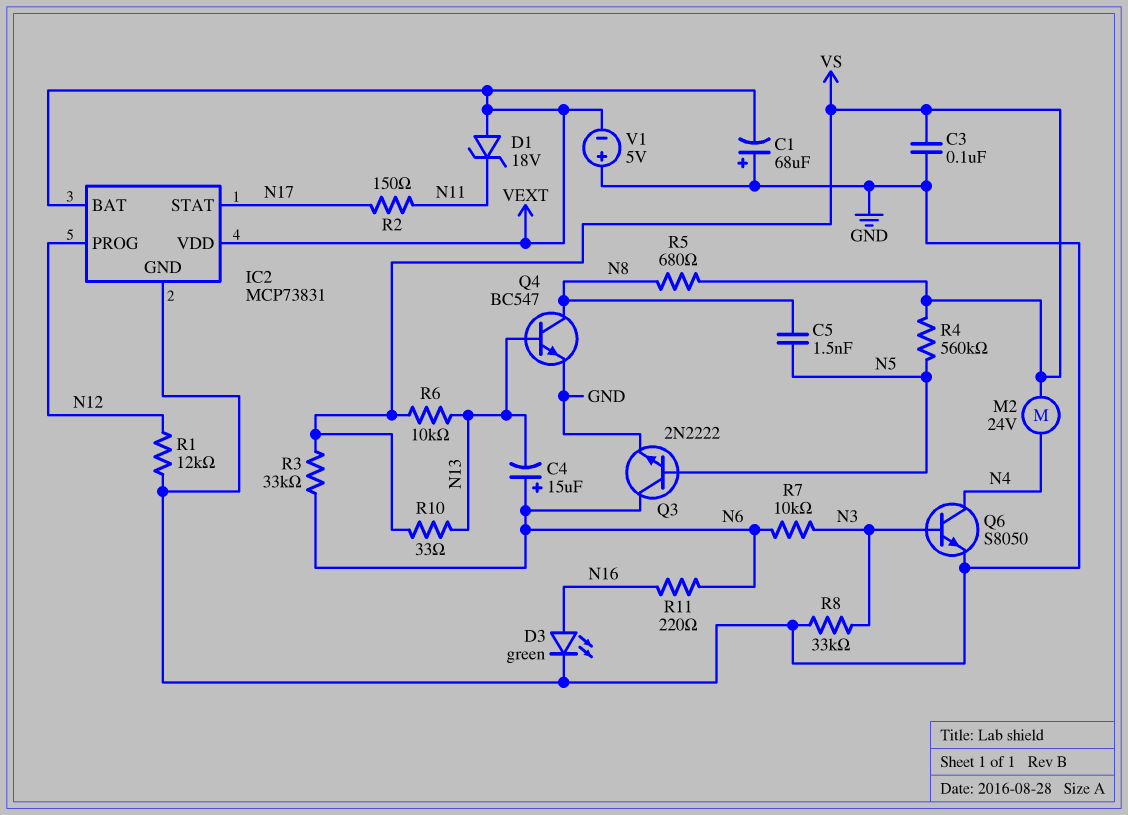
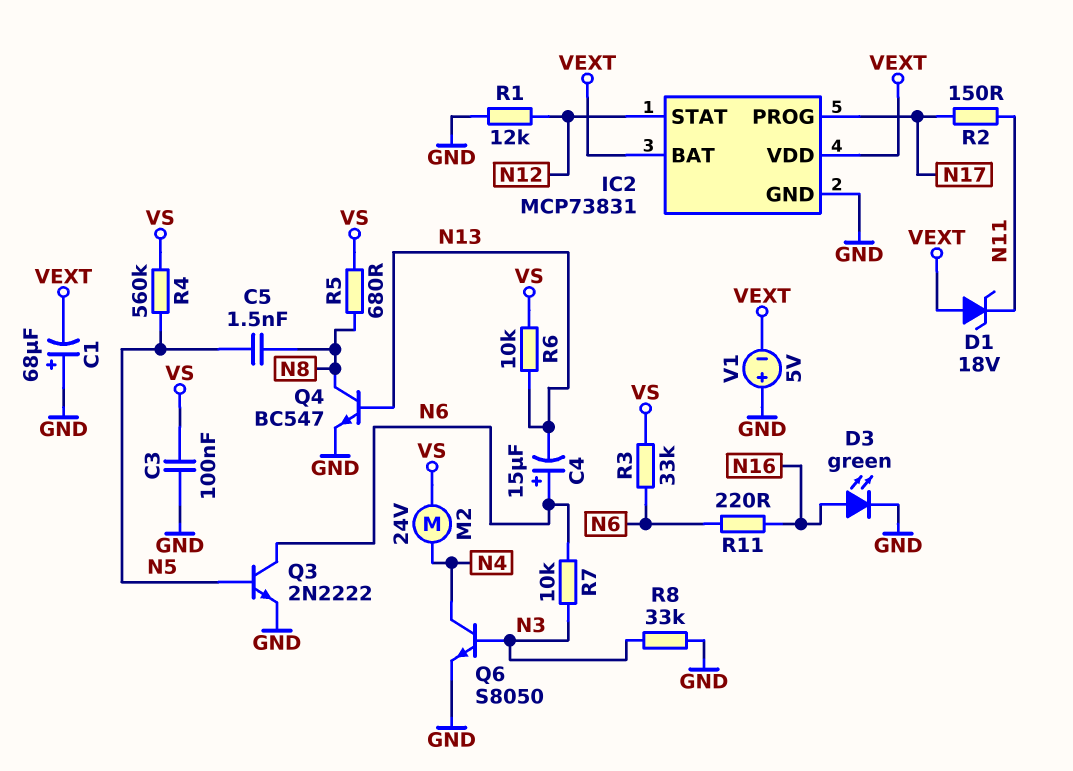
IC2 pin PROG: N12 -> N17
IC2 pin STAT: N17 -> N12
R10: 33 (N13, VS) -> none

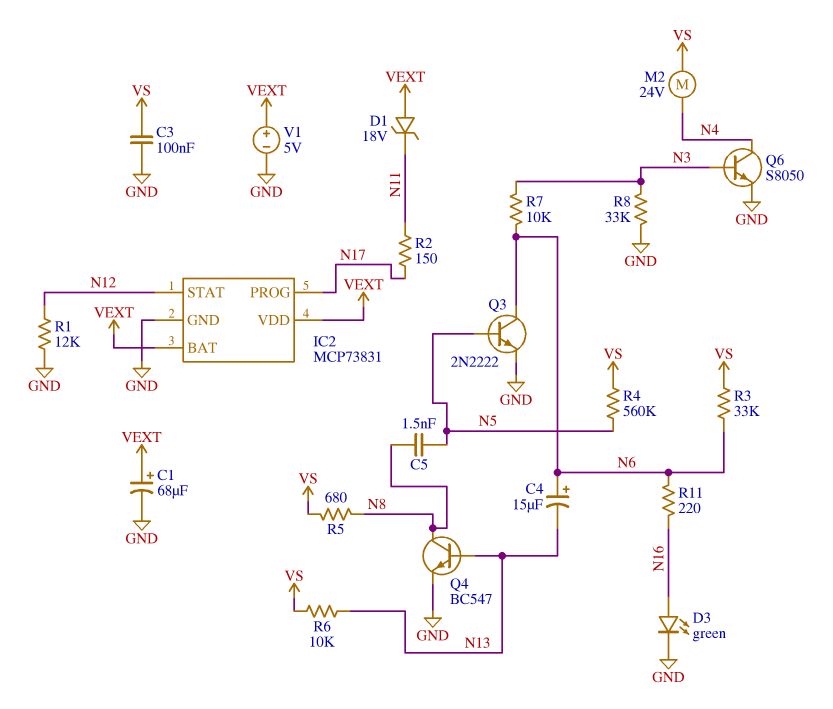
C1: 68uF (plus GND, minus VEXT) -> 68uF (plus VEXT, minus GND)
V1: 5V (plus GND, minus VEXT) -> 5V (plus VEXT, minus GND)

